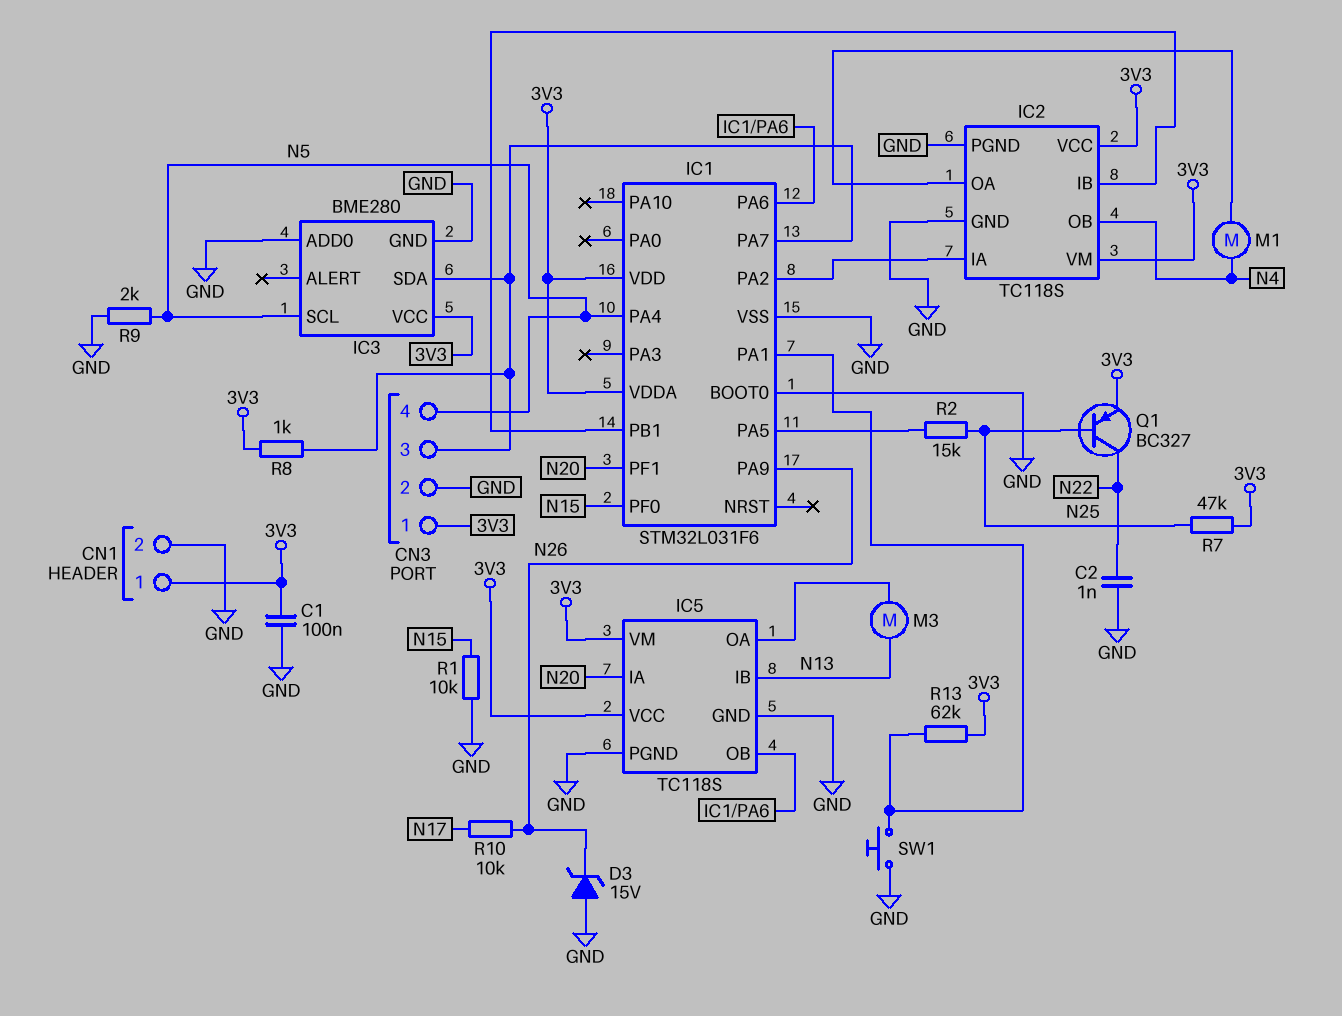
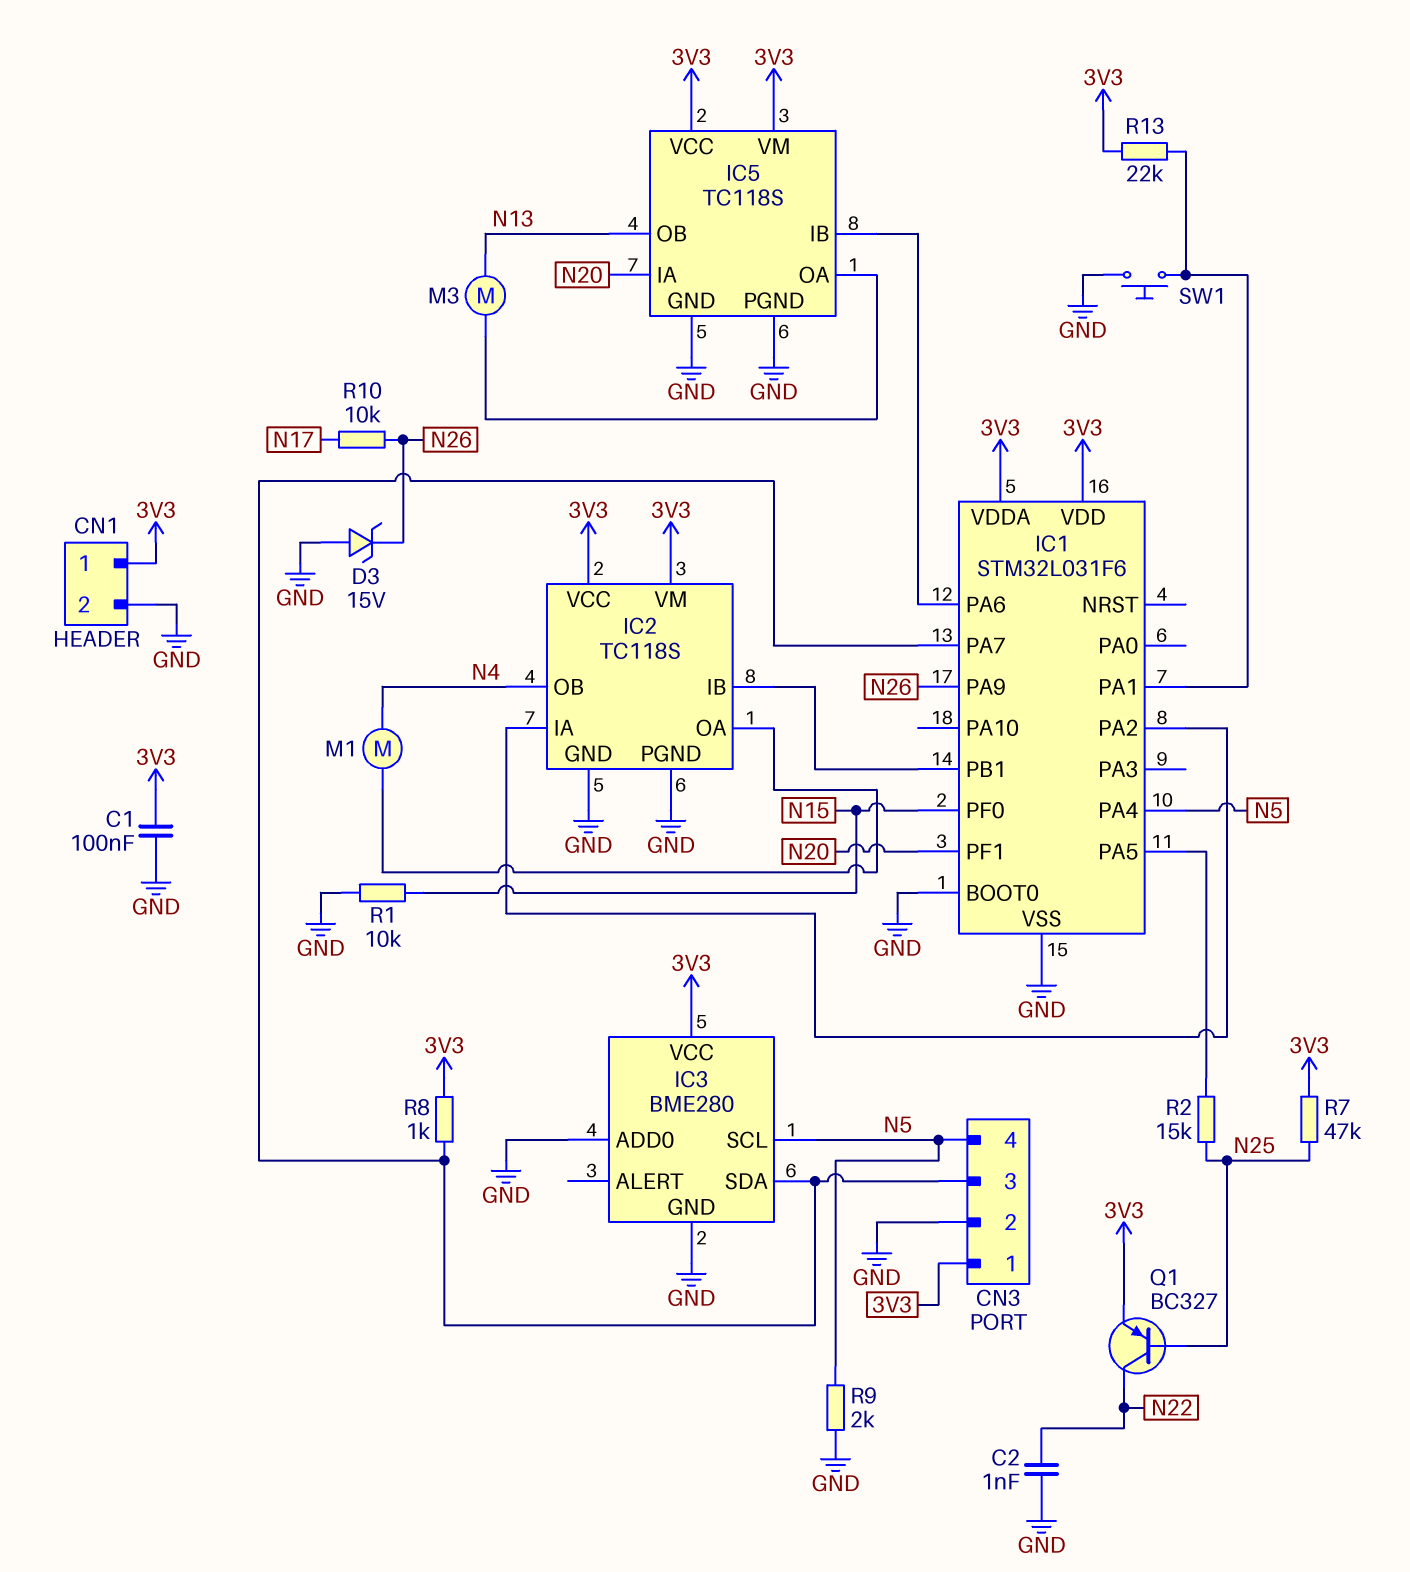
IC5 pin IB: N13 -> IC1/PA6
IC5 pin OB: IC1/PA6 -> N13
R13: 62k (3V3, IC1/PA1) -> 22k (3V3, IC1/PA1)

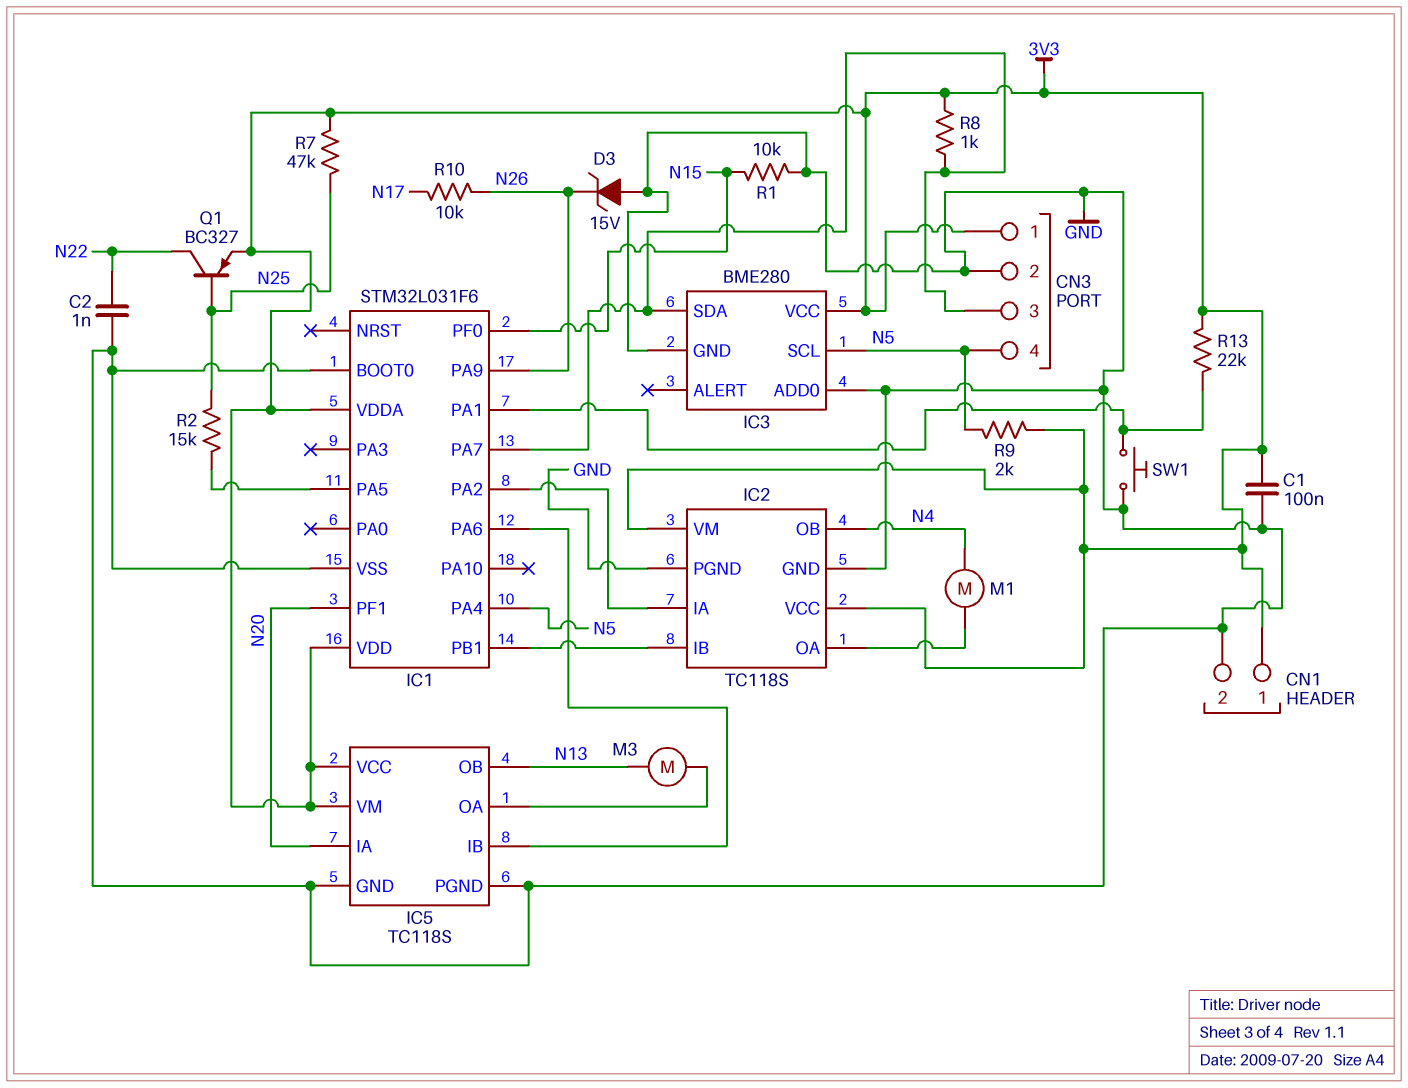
R9: 2k (GND, N5) -> 2k (3V3, N5)

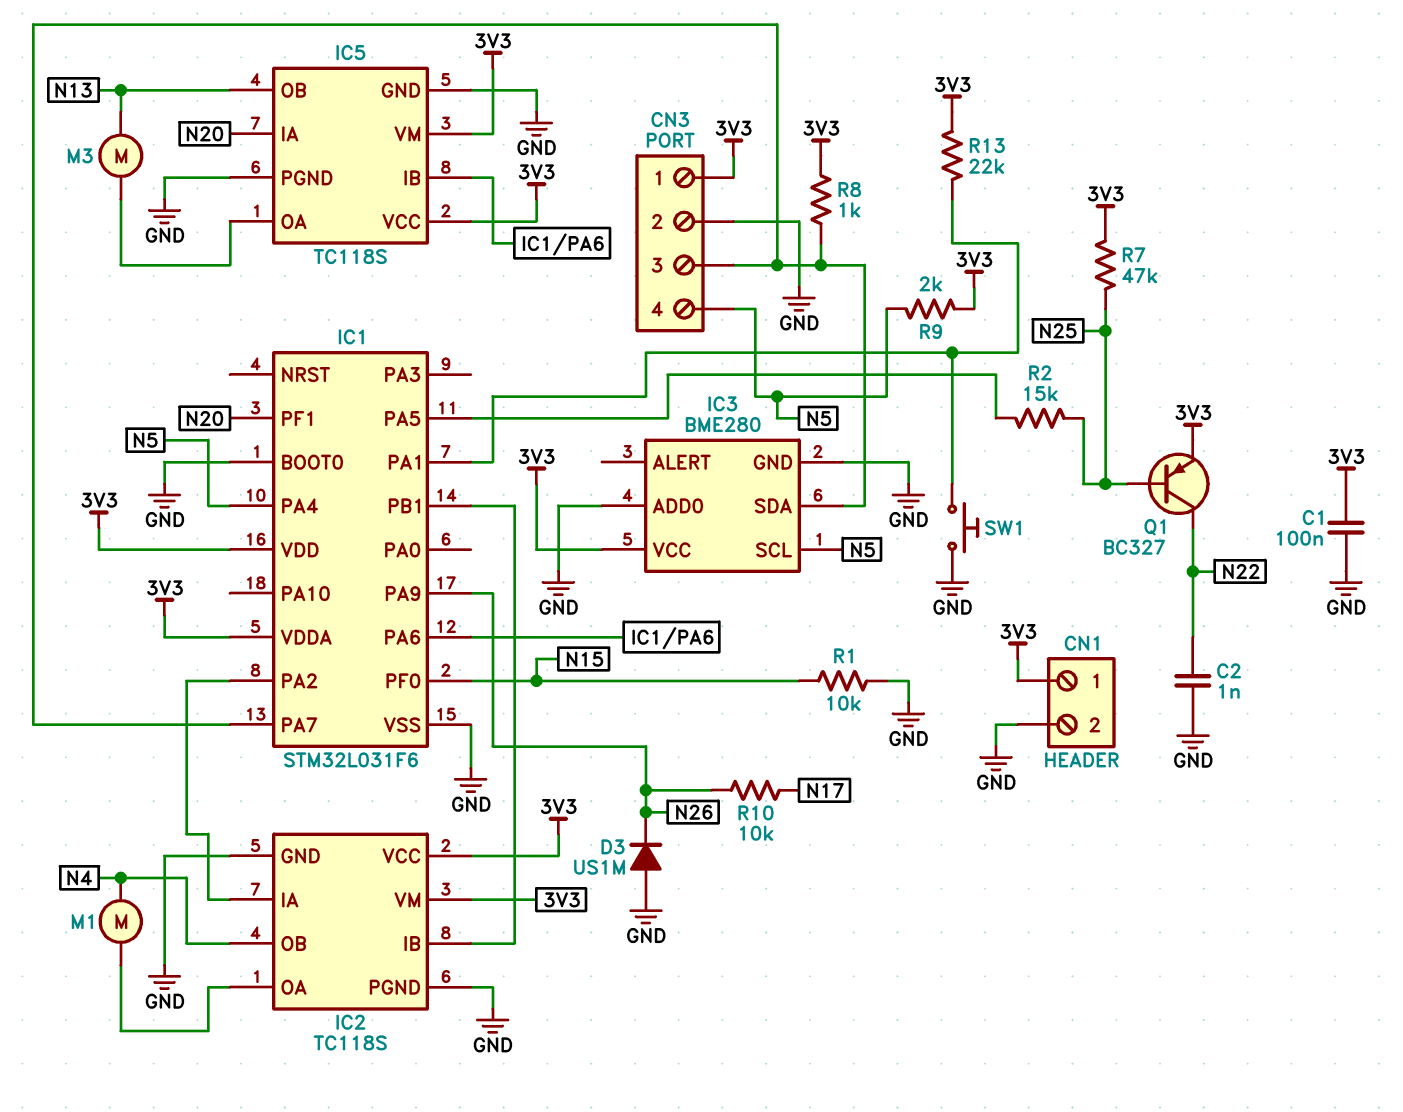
D3: zener 15V (A GND, K N26) -> diode US1M (A GND, K N26)

